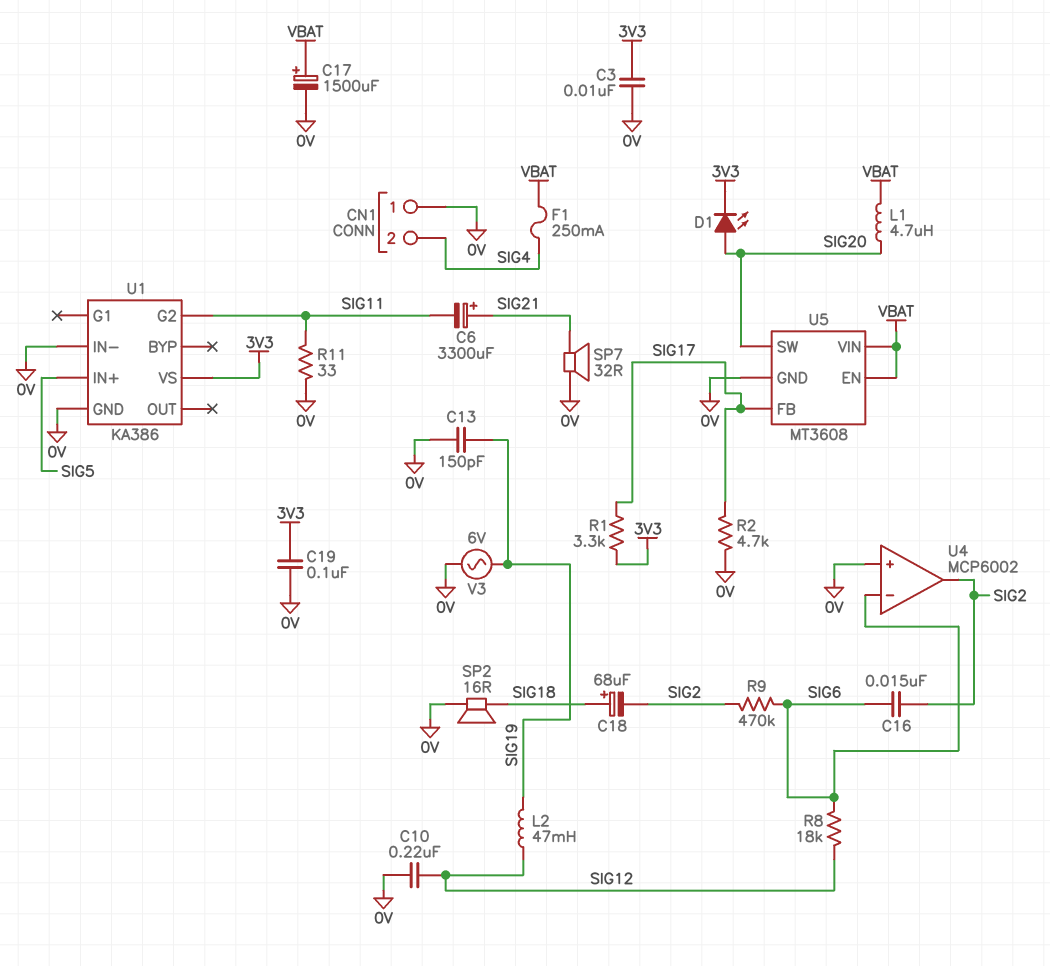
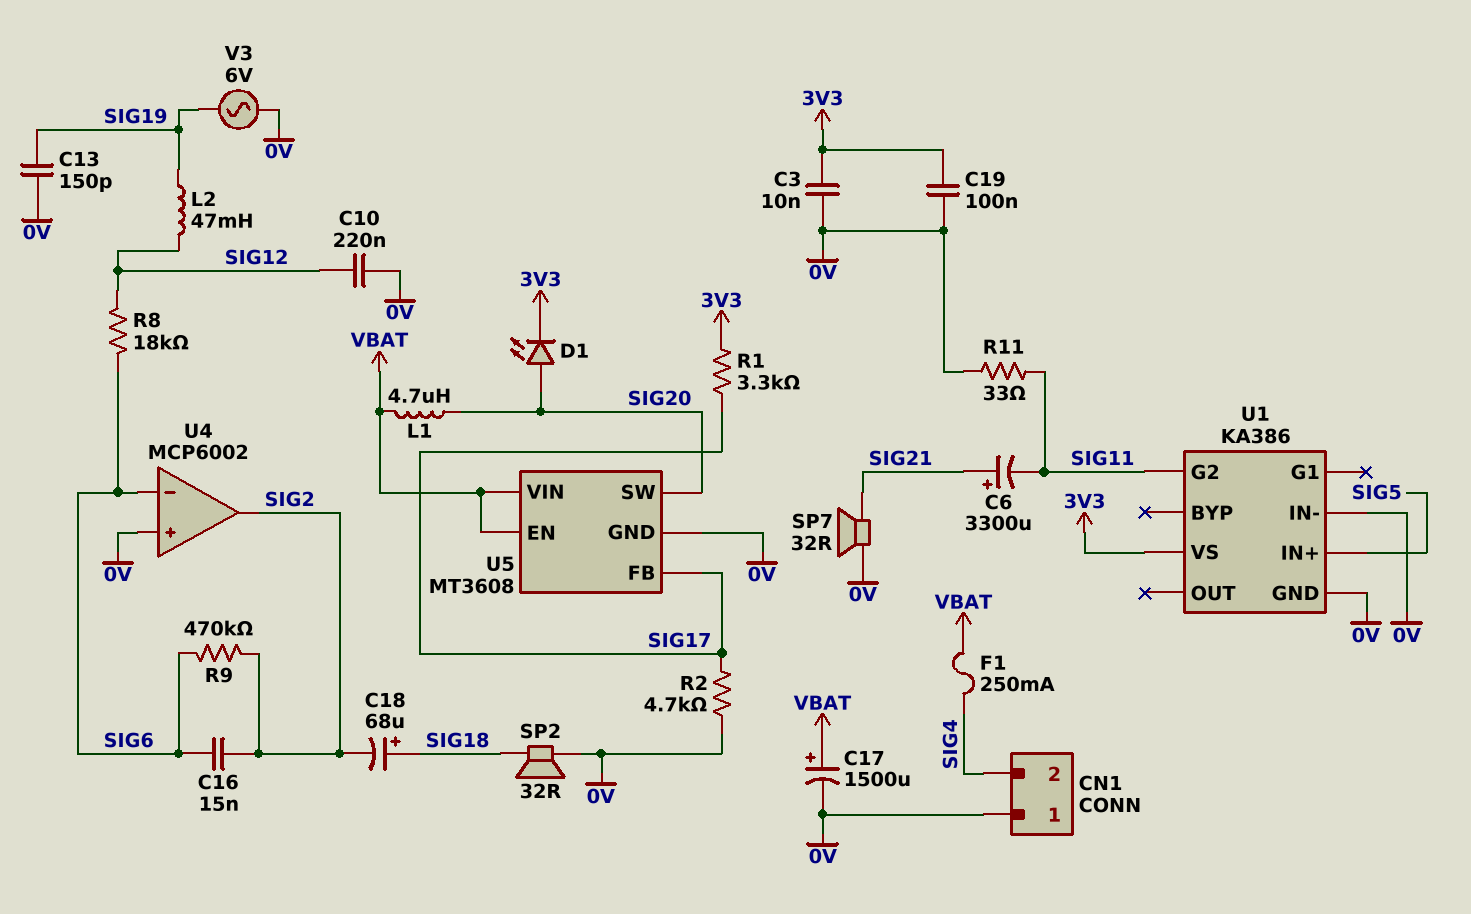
SP2: speaker 16R (0V, SIG18) -> speaker 32R (0V, SIG18)

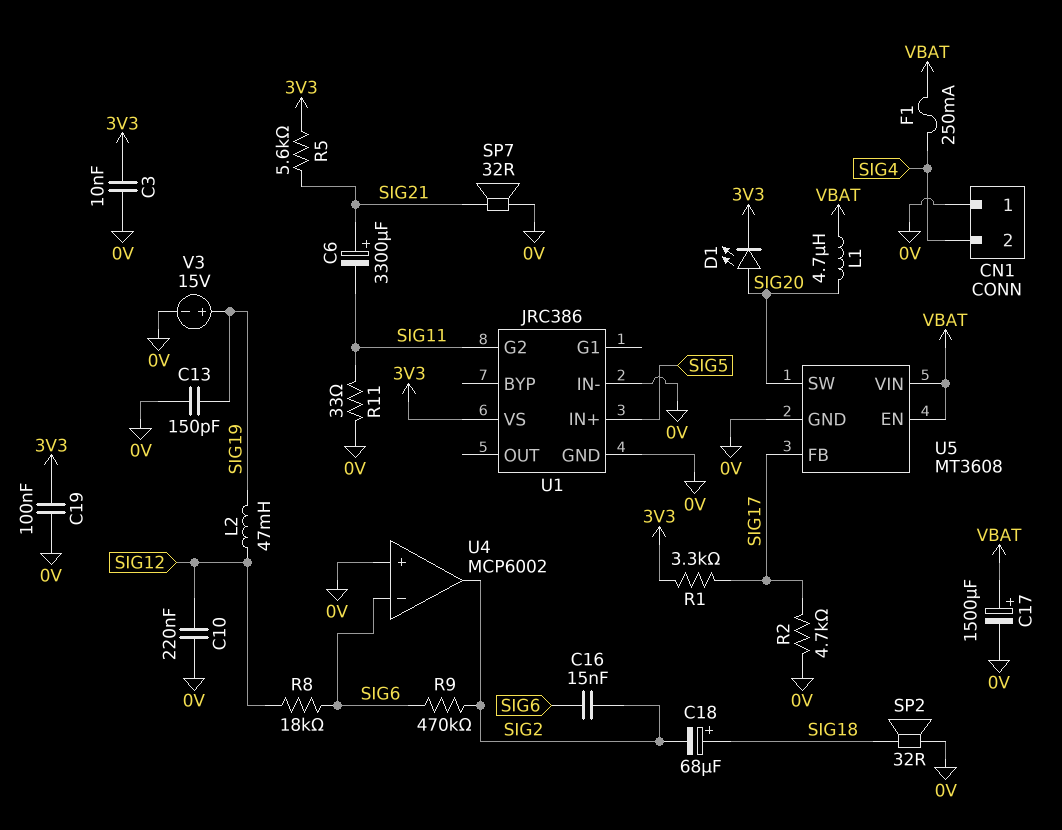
R5: none -> 5.6k (3V3, SIG21)
U1: KA386 -> JRC386
V3: AC 6V (0V, SIG19) -> 15V (plus SIG19, minus 0V)

